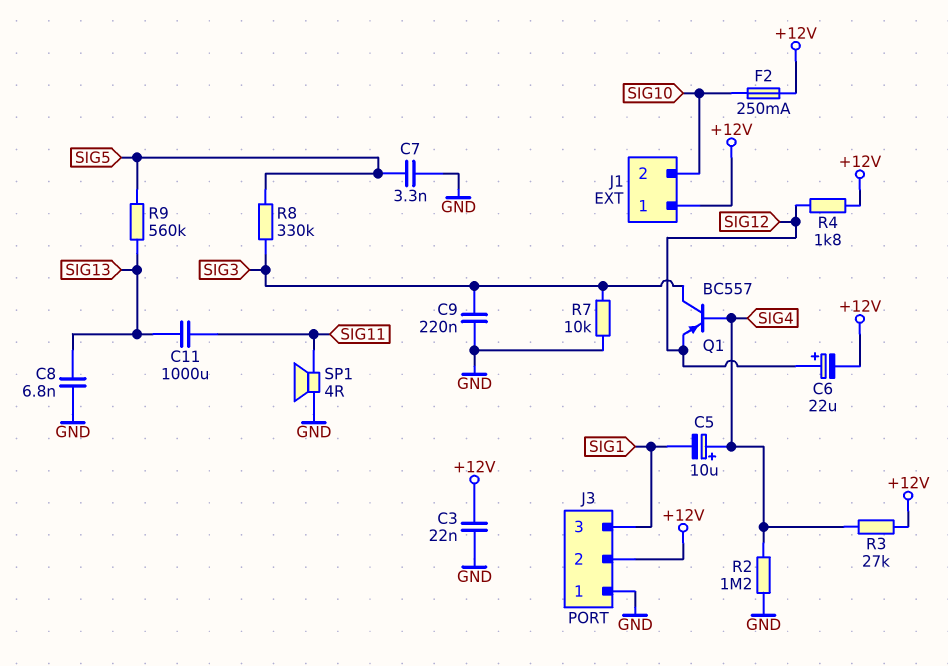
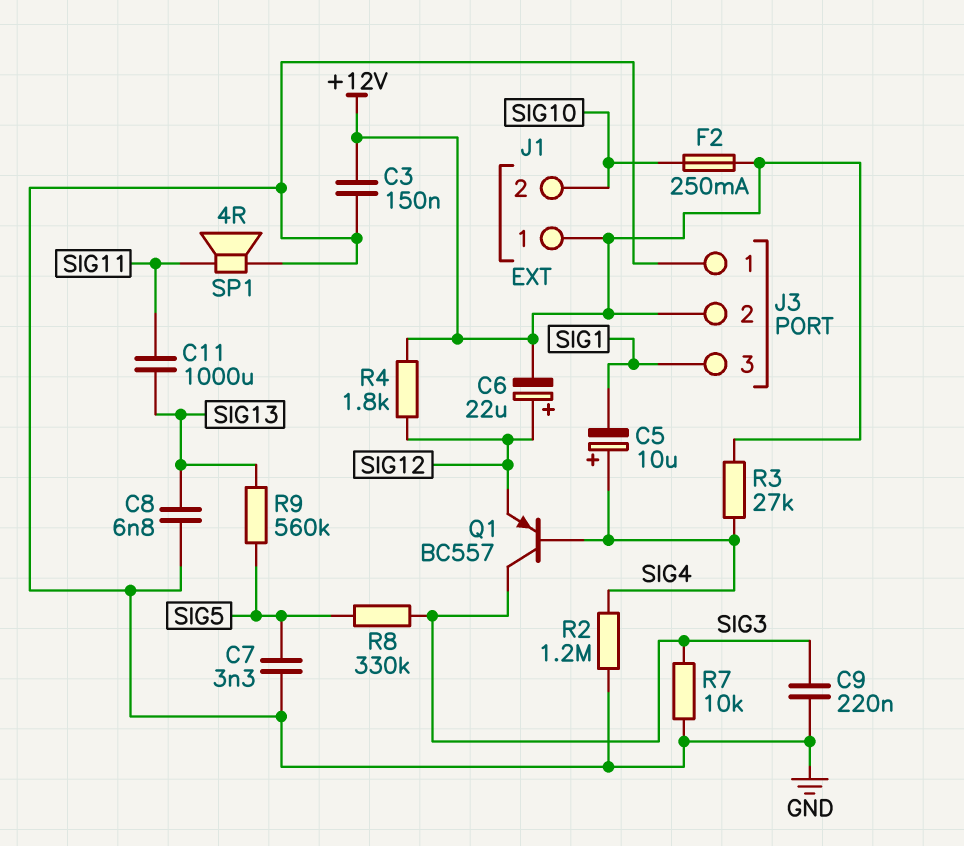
C3: 22nF (+12V, GND) -> 150nF (+12V, GND)

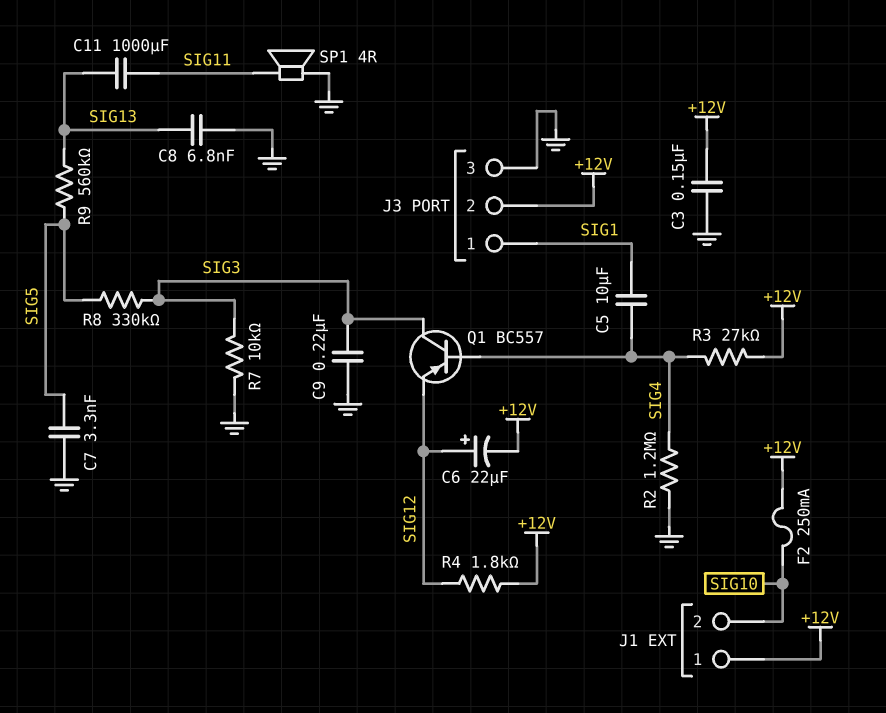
C5: 10uF (plus SIG4, minus SIG1) -> 10uF (SIG1, SIG4)
J3 pin 1: GND -> SIG1
J3 pin 3: SIG1 -> GND

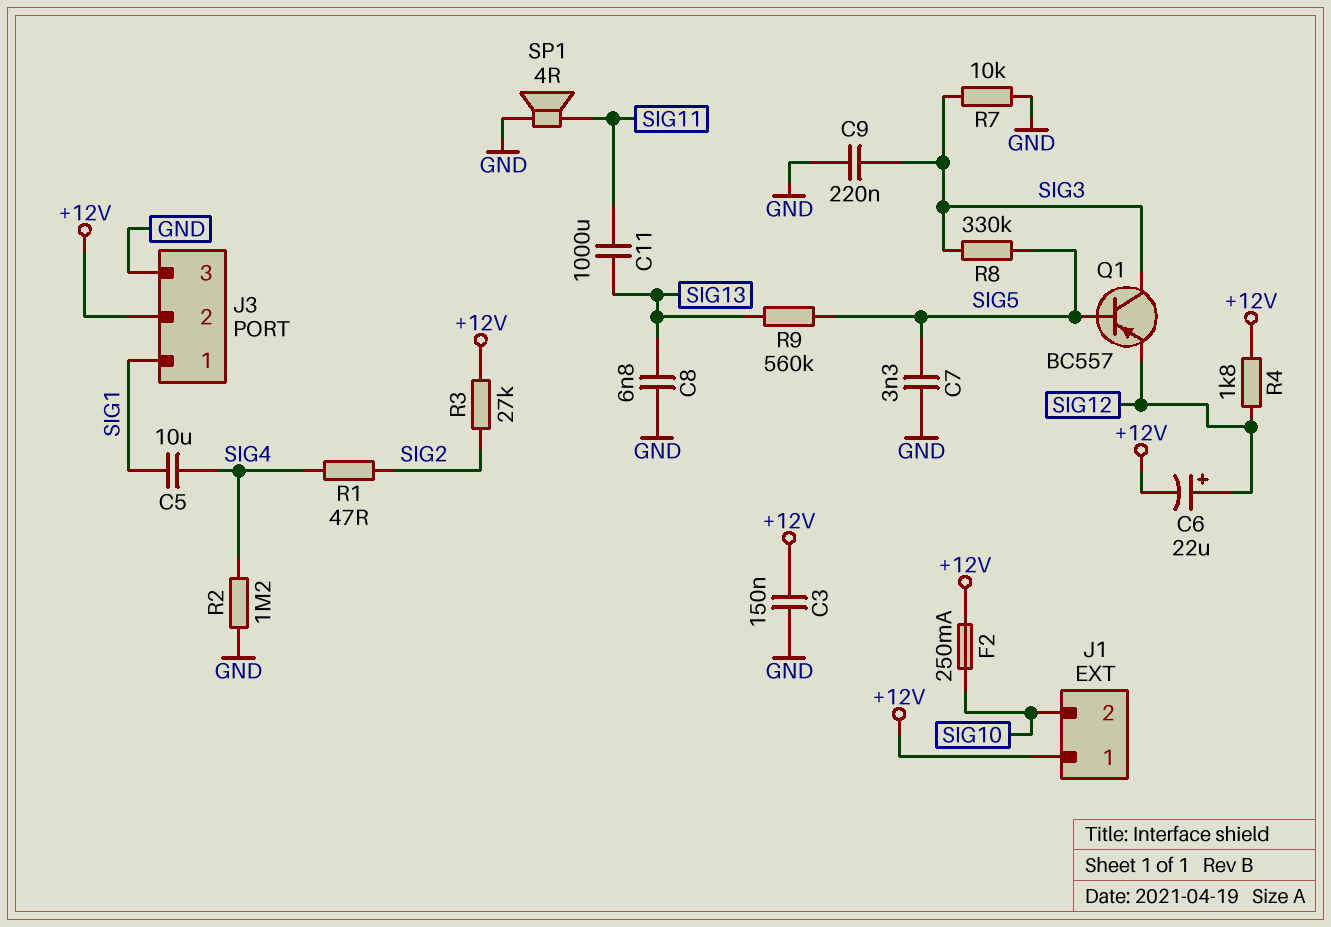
Q1: PNP BC557 (B SIG4, C SIG3, E SIG12) -> PNP BC557 (B SIG5, C SIG3, E SIG12)
R1: none -> 47 (SIG2, SIG4)
R3: 27k (+12V, SIG4) -> 27k (+12V, SIG2)

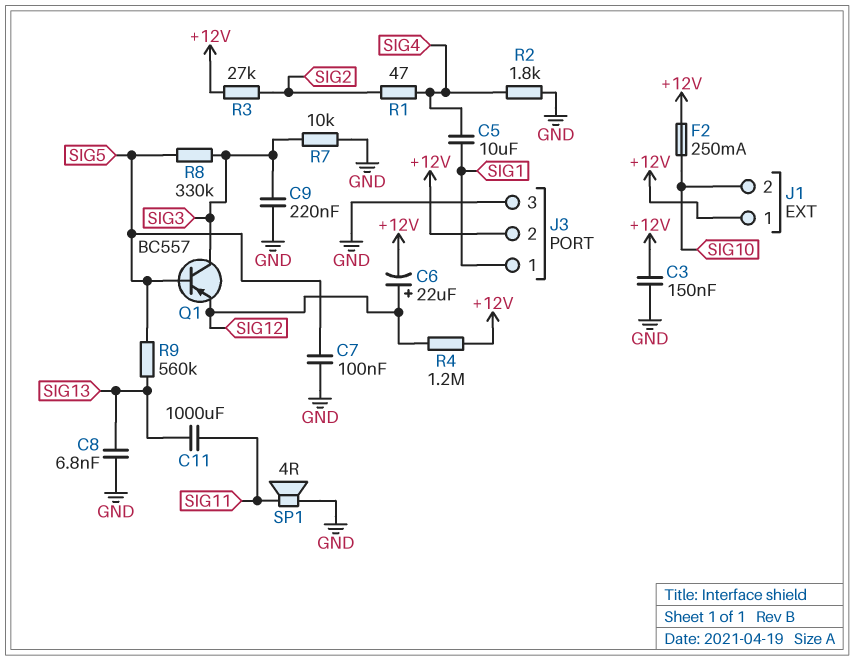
C7: 3.3nF (GND, SIG5) -> 100nF (GND, SIG5)
R2: 1.2M (GND, SIG4) -> 1.8k (GND, SIG4)
R4: 1.8k (+12V, SIG12) -> 1.2M (+12V, SIG12)

